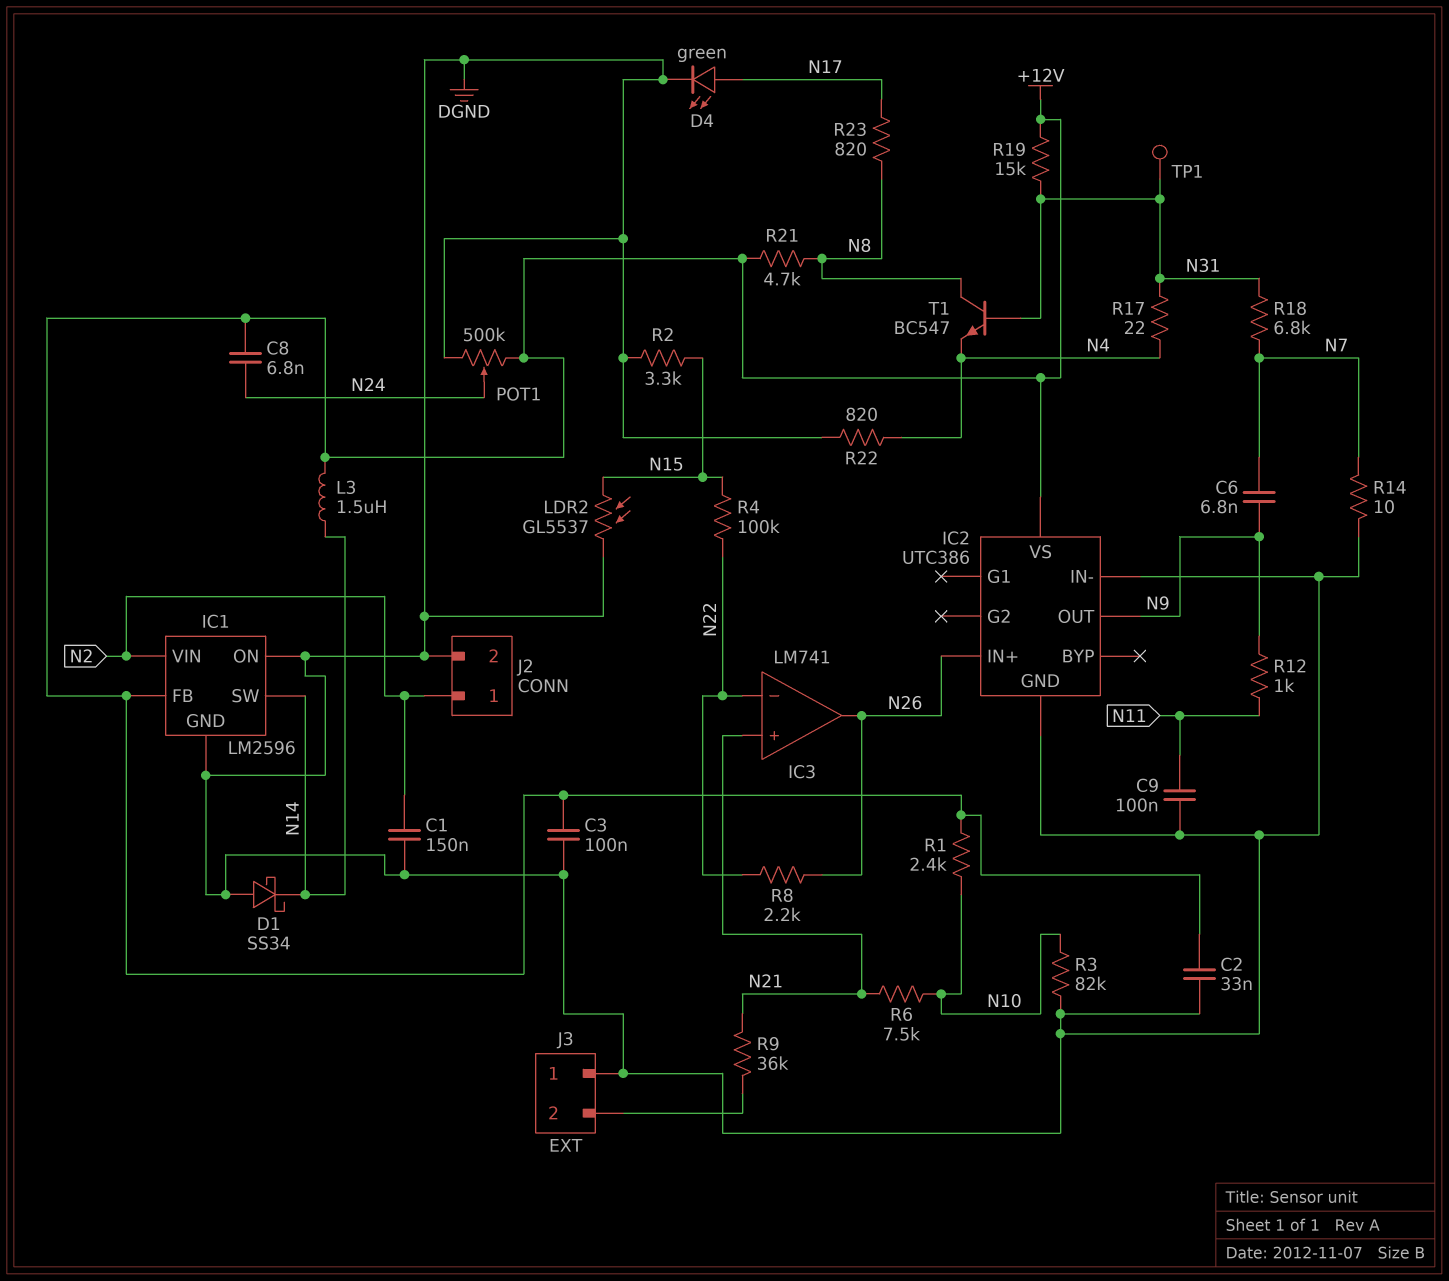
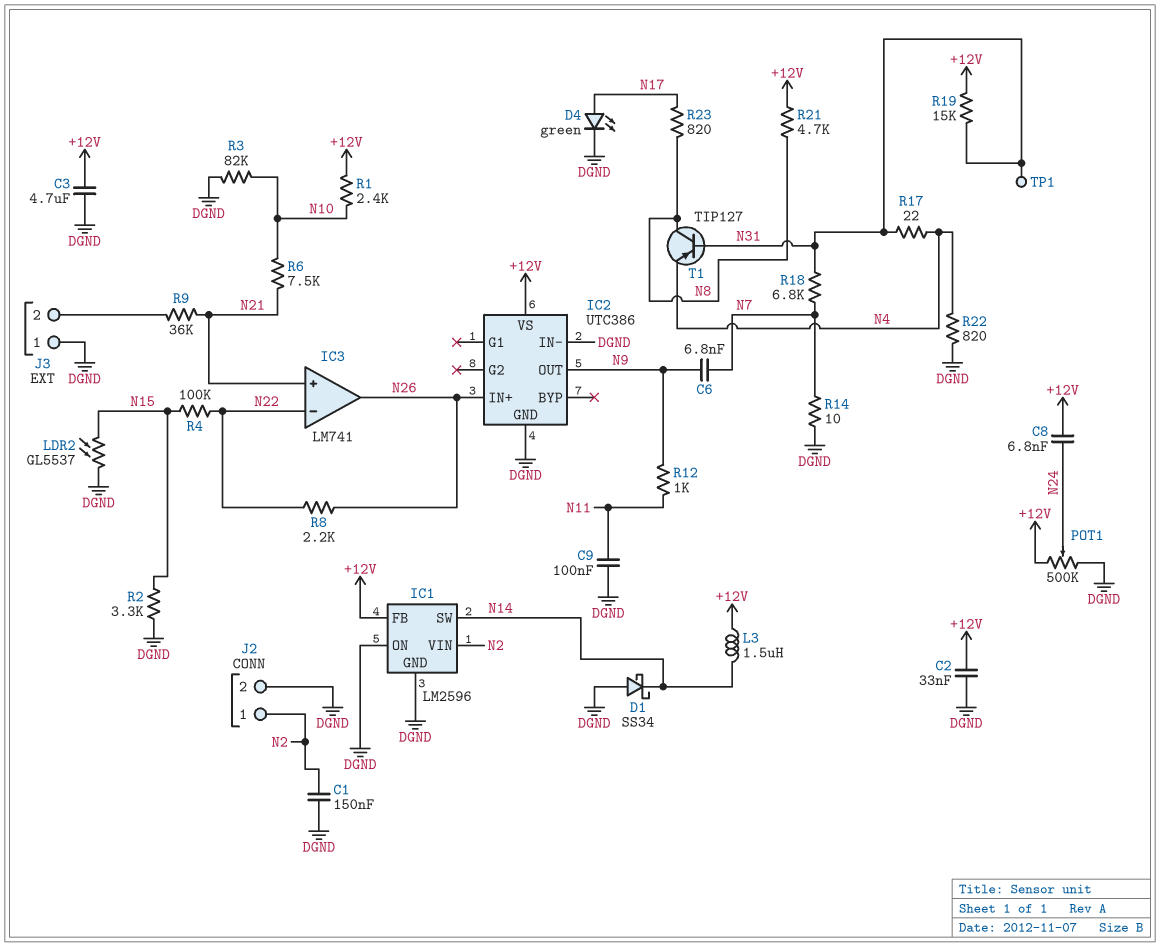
C3: 100nF (+12V, DGND) -> 4.7uF (+12V, DGND)
T1: NPN BC547 (B N31, C N8, E N4) -> PNP TIP127 (B N31, C N8, E N4)

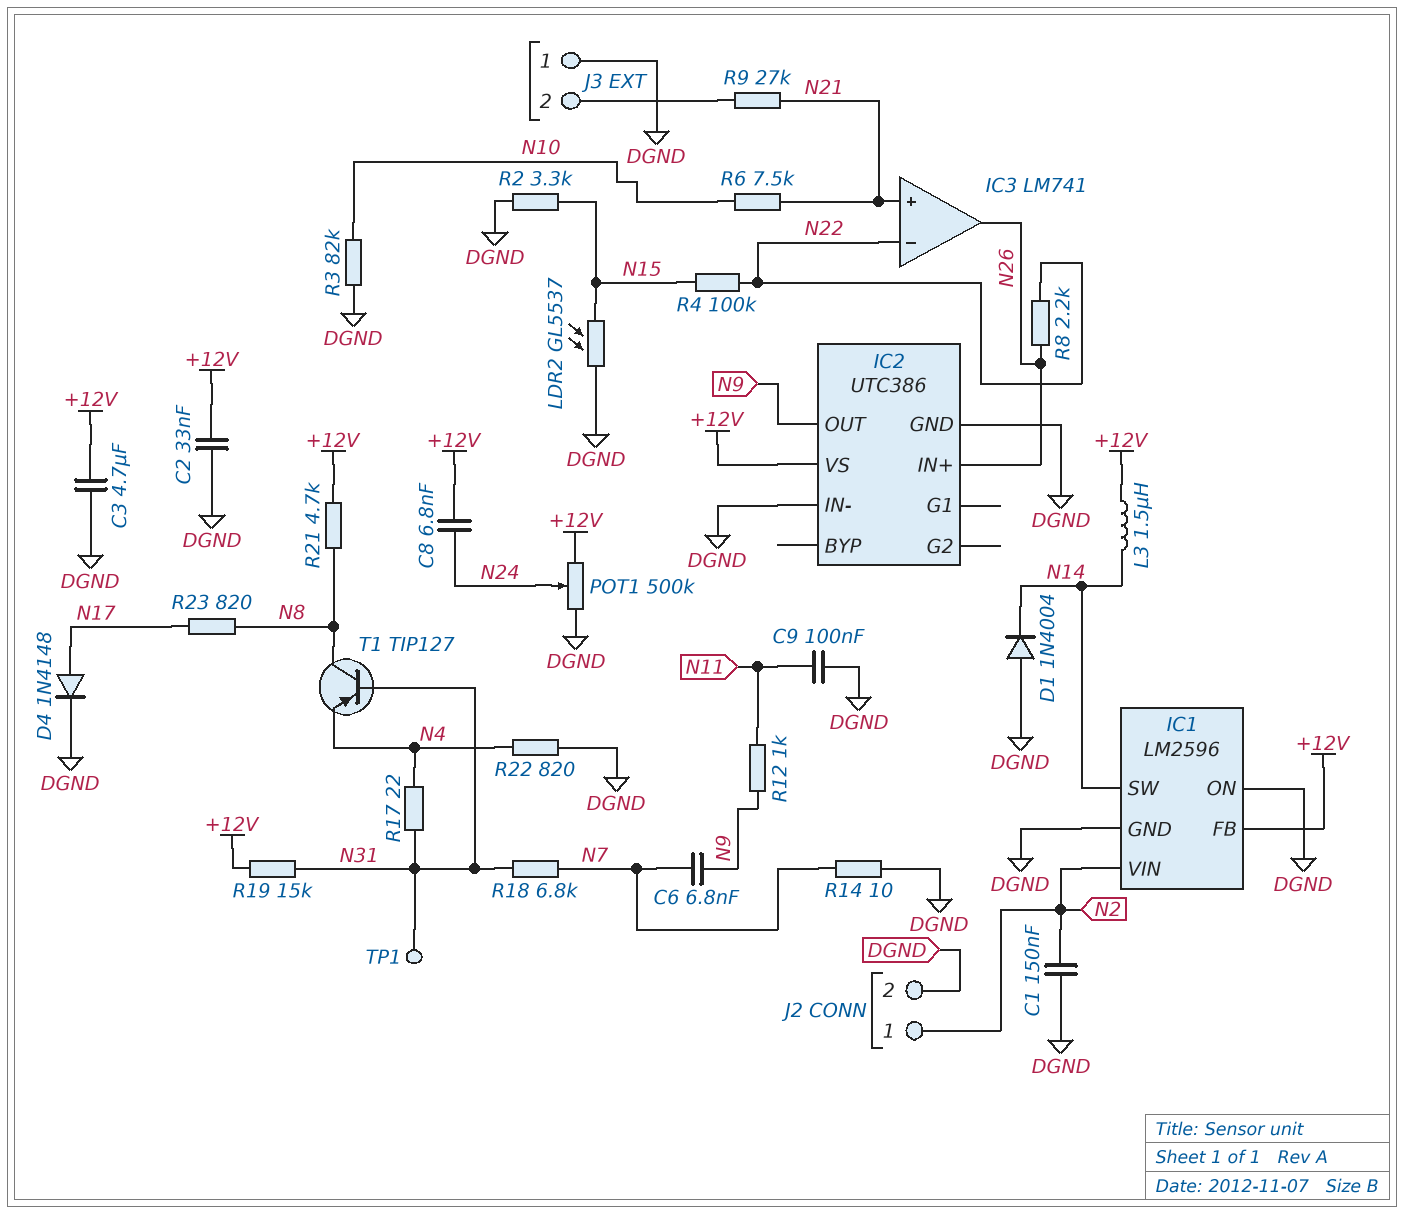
D1: schottky SS34 (A DGND, K N14) -> diode 1N4004 (A DGND, K N14)
D4: LED green (A N17, K DGND) -> diode 1N4148 (A N17, K DGND)
R1: 2.4k (+12V, N10) -> none
R9: 36k (J3/2, N21) -> 27k (J3/2, N21)

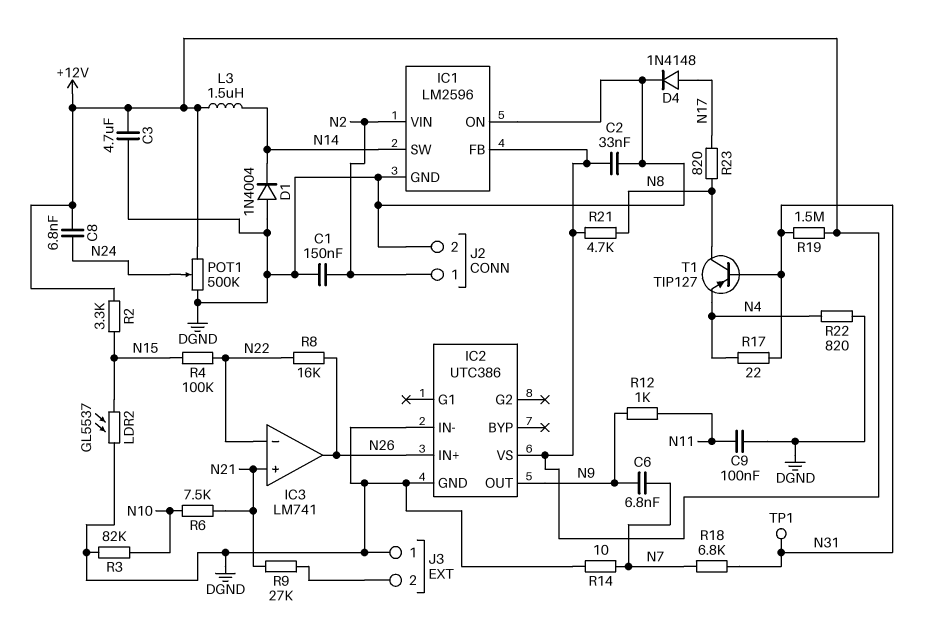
R2: 3.3k (DGND, N15) -> 3.3k (+12V, N15)
R8: 2.2k (N22, N26) -> 16k (N22, N26)
R19: 15k (+12V, N31) -> 1.5M (+12V, N31)

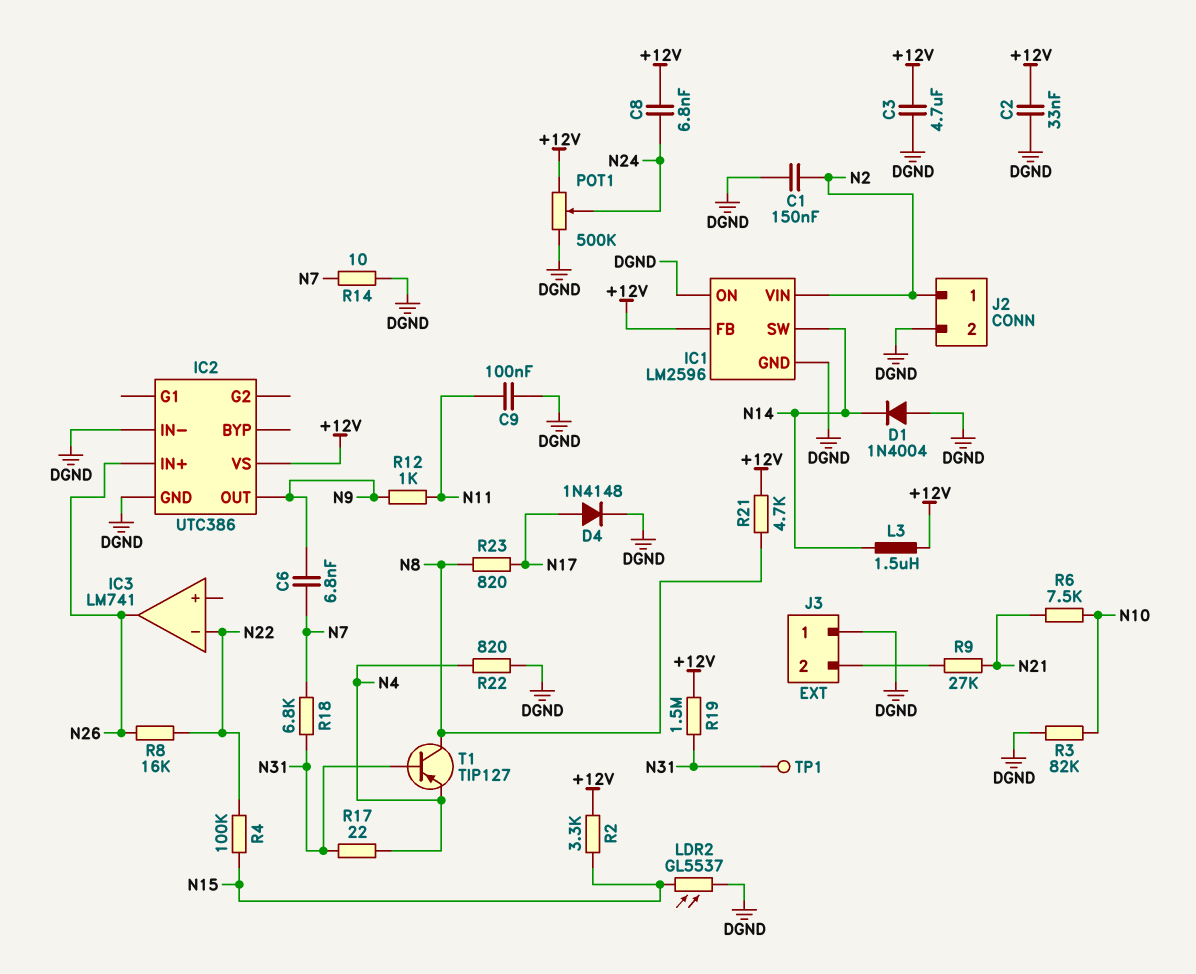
IC3 pin in+: N21 -> none

